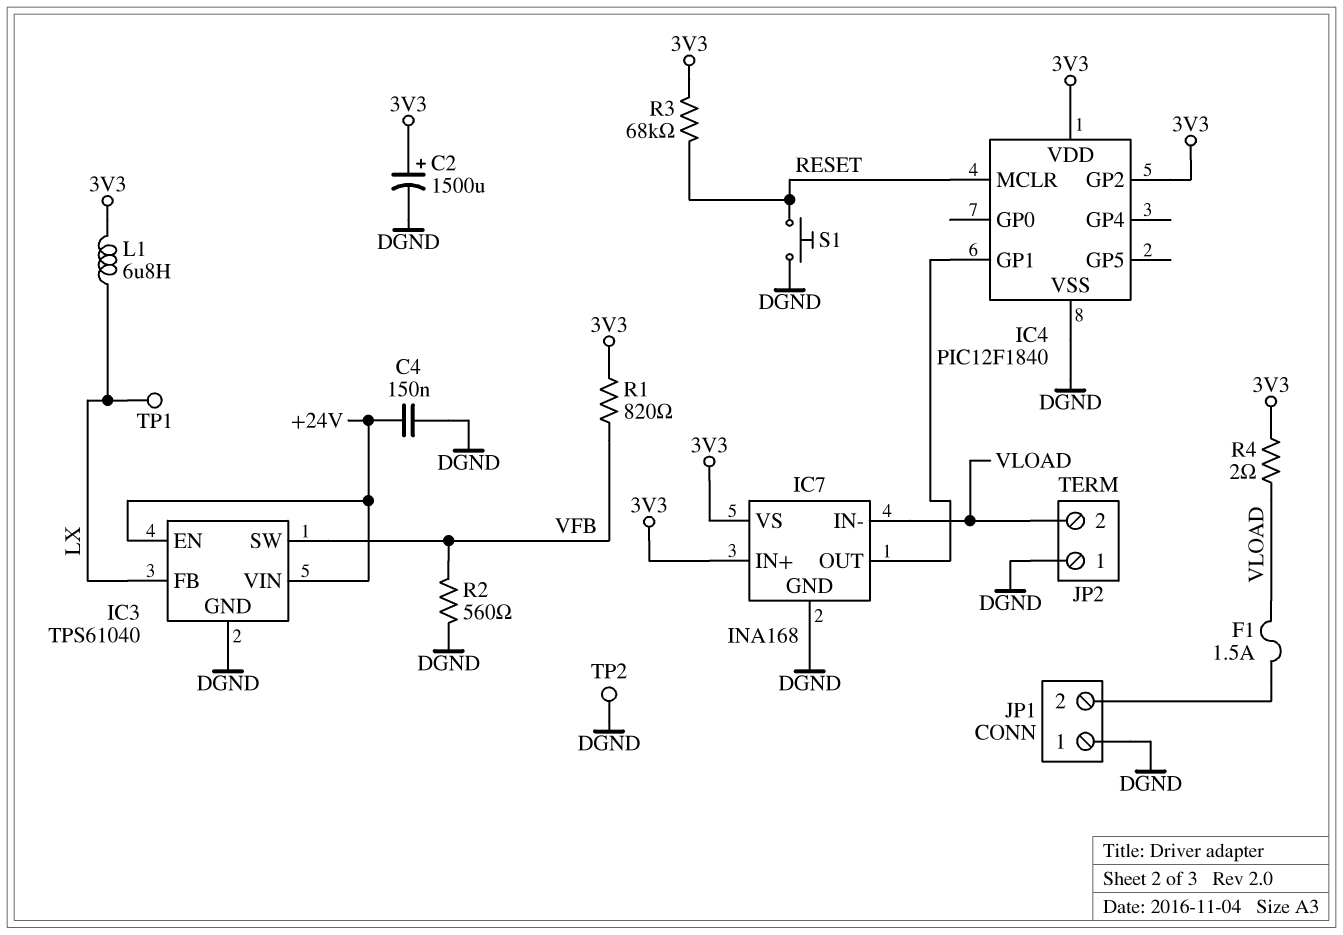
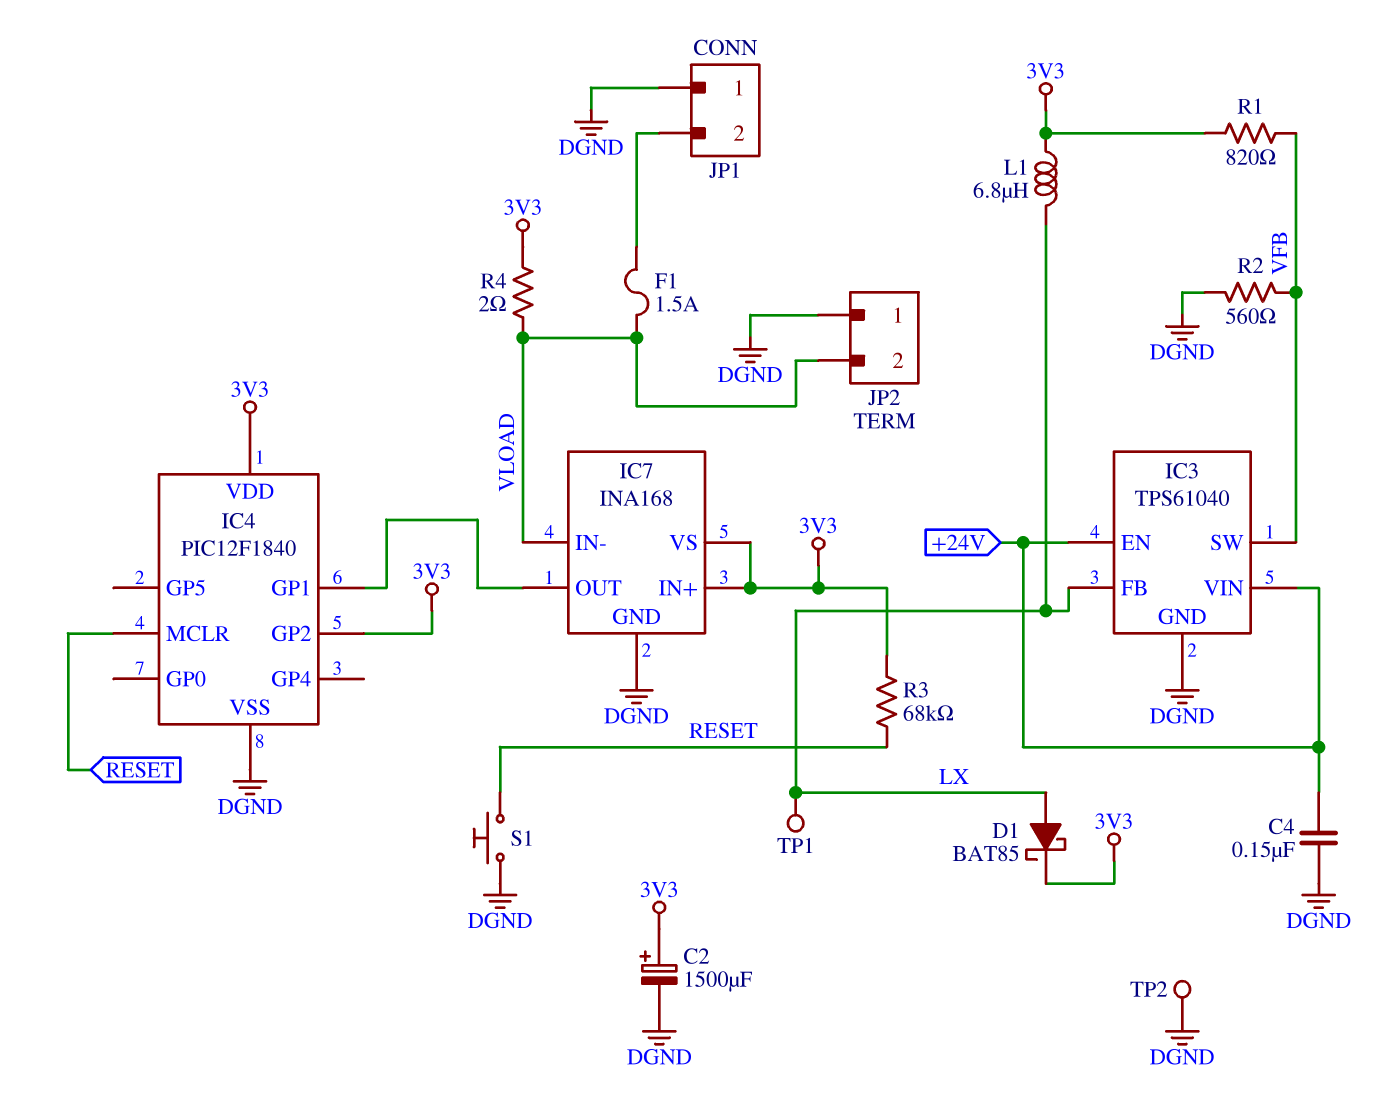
D1: none -> schottky BAT85 (A LX, K 3V3)

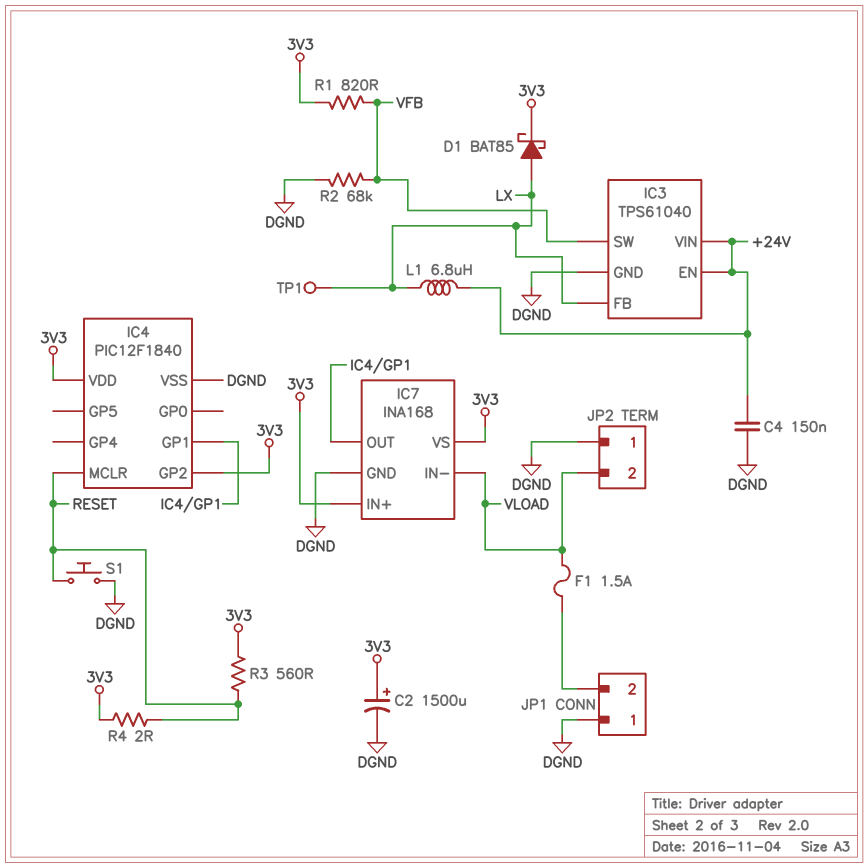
L1: 6.8uH (3V3, LX) -> 6.8uH (+24V, LX)
R2: 560 (DGND, VFB) -> 68k (DGND, VFB)
R3: 68k (3V3, RESET) -> 560 (3V3, RESET)
R4: 2 (3V3, VLOAD) -> 2 (3V3, RESET)
TP2: test point (DGND) -> none

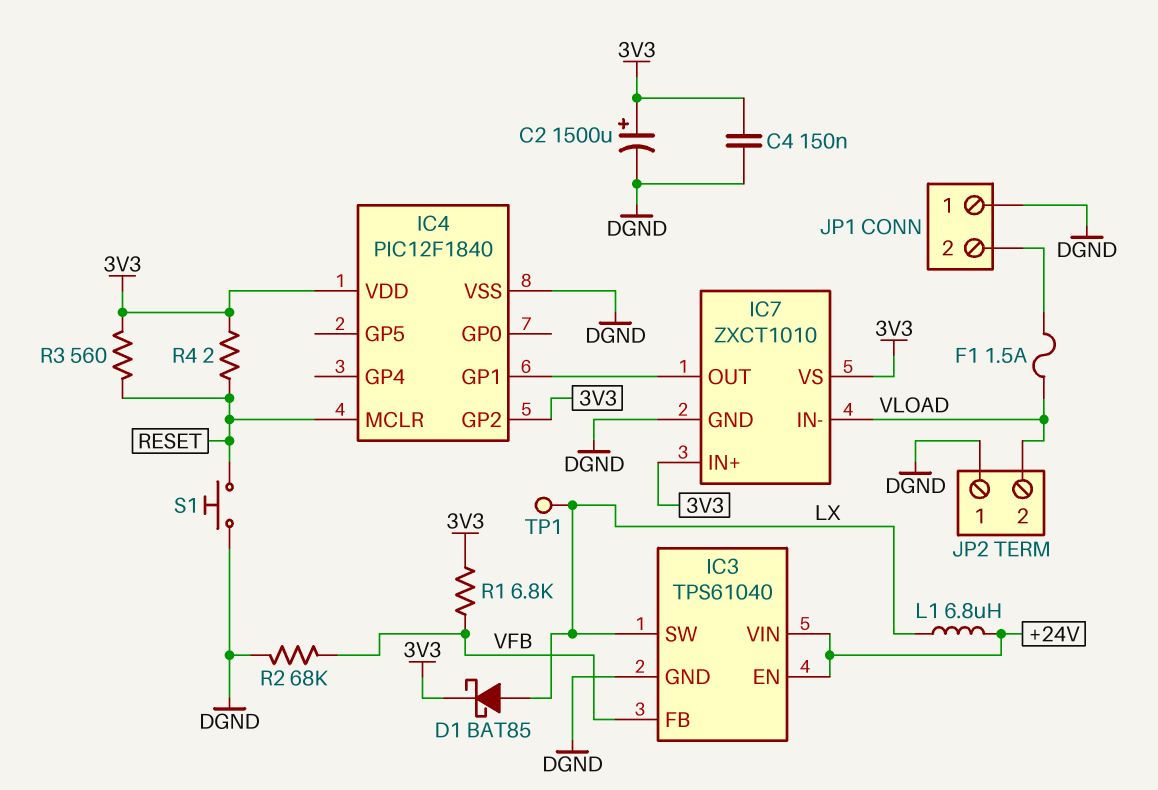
C4: 150nF (+24V, DGND) -> 150nF (3V3, DGND)
IC3 pin FB: LX -> VFB
IC3 pin SW: VFB -> LX
IC7: INA168 -> ZXCT1010
R1: 820 (3V3, VFB) -> 6.8k (3V3, VFB)

